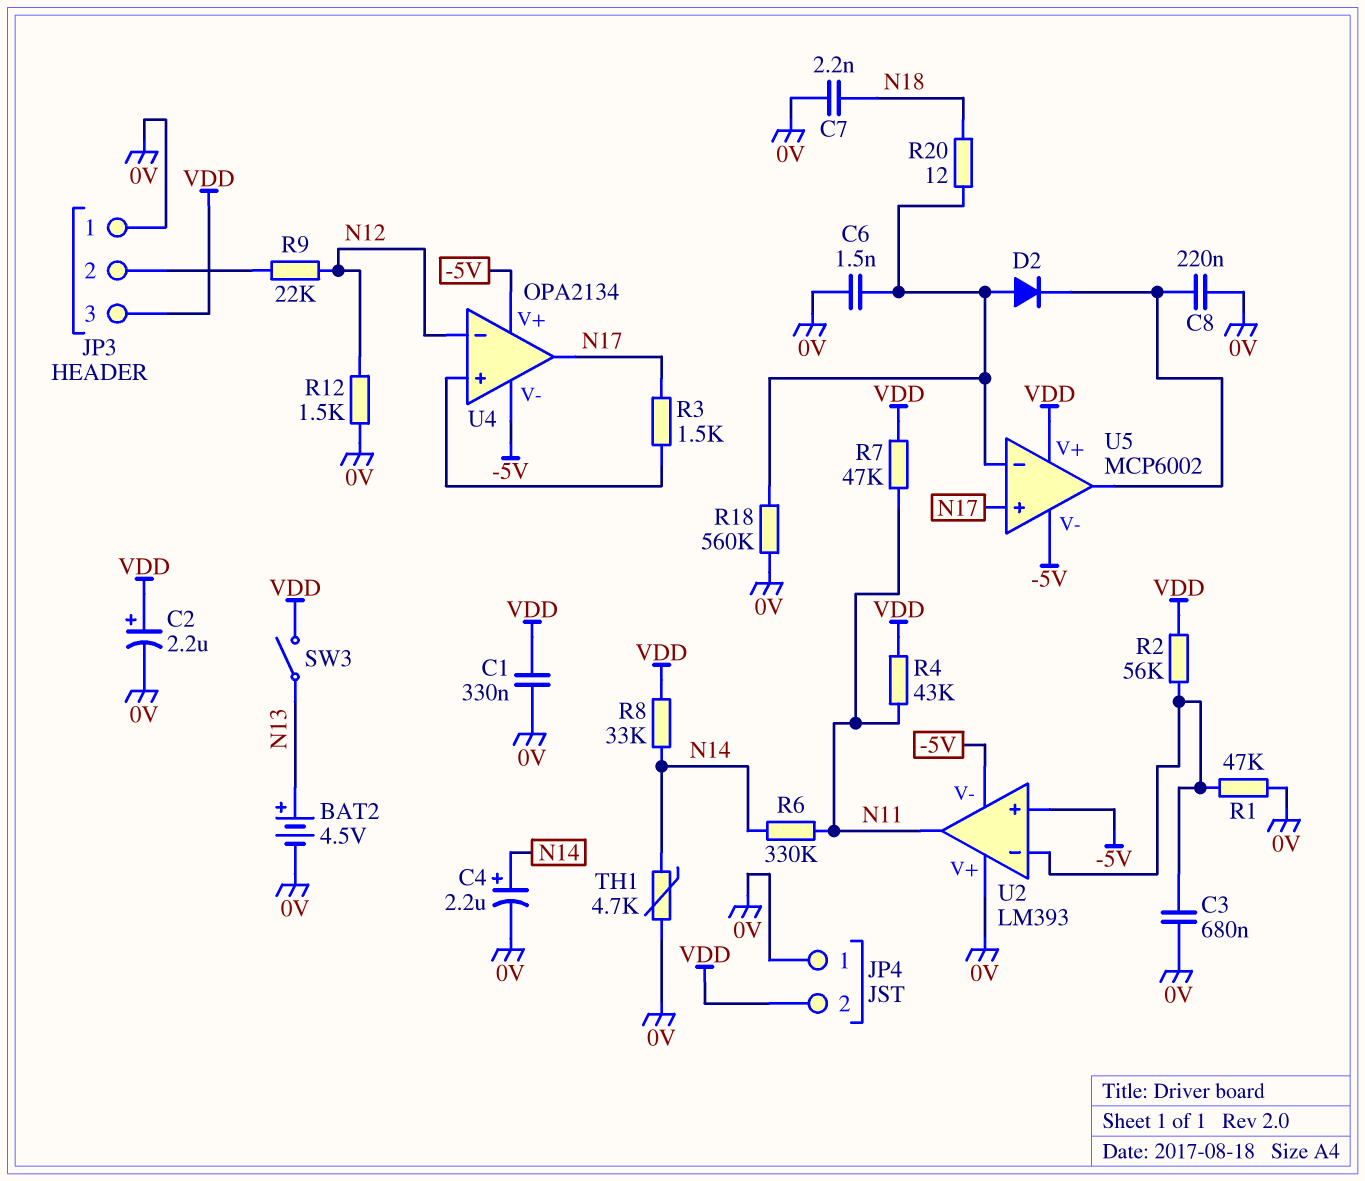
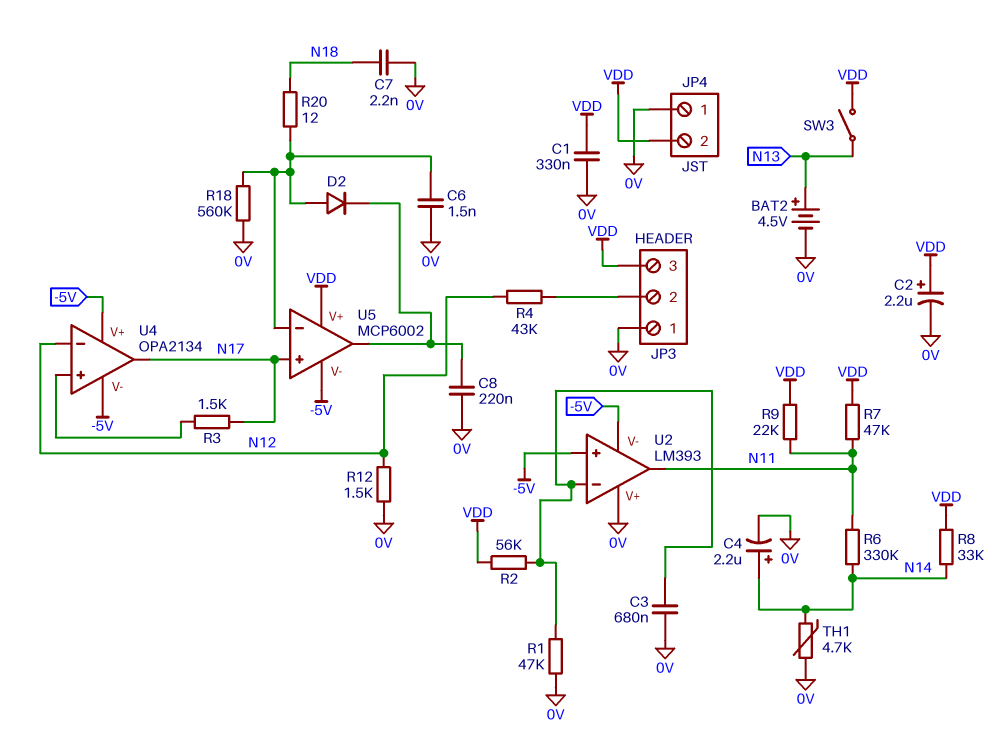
R4: 43k (N11, VDD) -> 43k (JP3/2, N12)
R9: 22k (JP3/2, N12) -> 22k (N11, VDD)

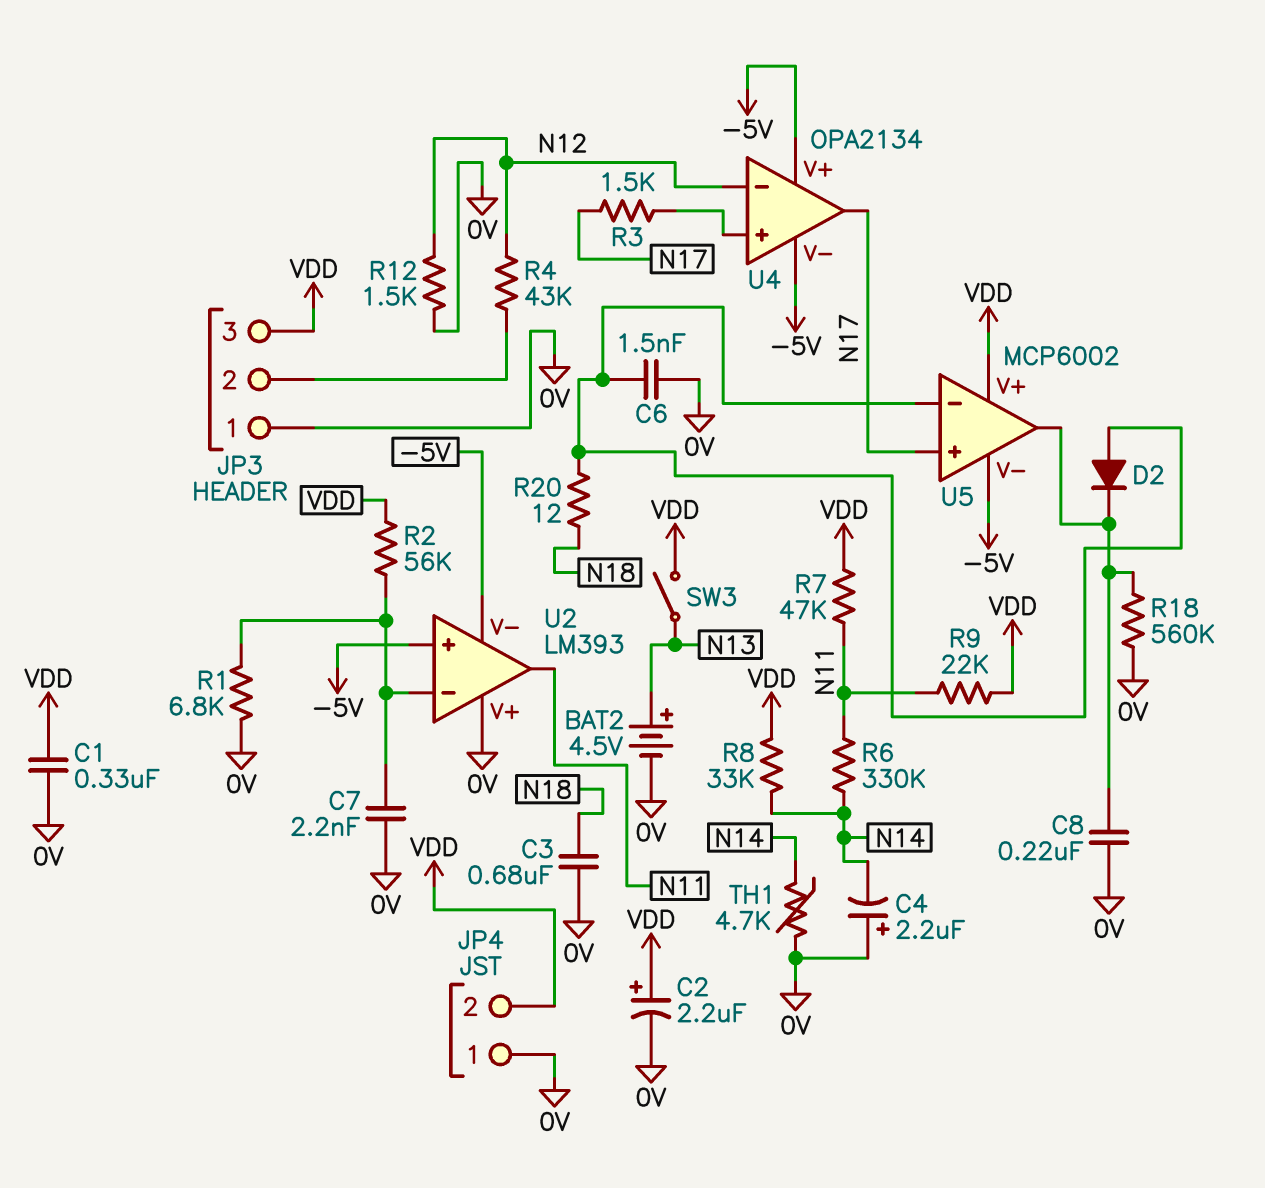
C3: 680nF (0V, U2/in-) -> 680nF (0V, N18)
C4: 2.2uF (plus N14, minus 0V) -> 2.2uF (plus 0V, minus N14)
C7: 2.2nF (0V, N18) -> 2.2nF (0V, U2/in-)
R1: 47k (0V, U2/in-) -> 6.8k (0V, U2/in-)
R18: 560k (0V, U5/in-) -> 560k (0V, U5/out)

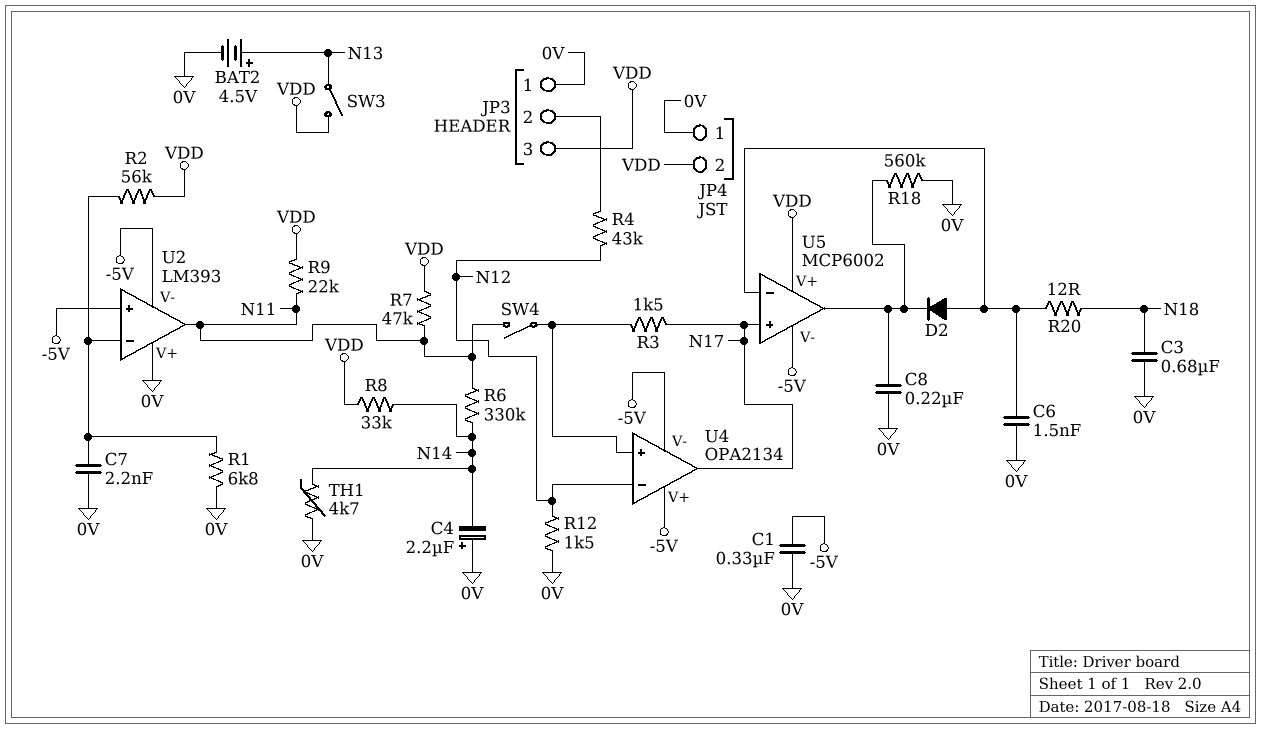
C1: 330nF (0V, VDD) -> 330nF (-5V, 0V)
C2: 2.2uF (plus VDD, minus 0V) -> none
SW4: none -> switch (N11, U4/in+)

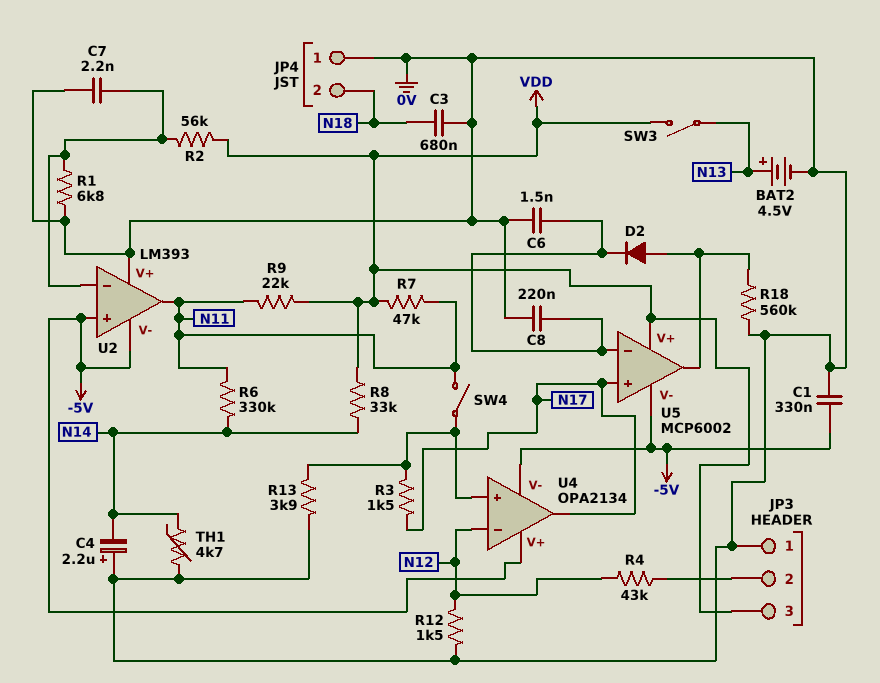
C8: 220nF (0V, U5/out) -> 220nF (0V, U5/in-)
D2: diode (A U5/in-, K U5/out) -> diode (A U5/out, K U5/in-)
JP4 pin 2: VDD -> N18
R13: none -> 3.9k (0V, U4/in+)
R20: 12 (N18, U5/in-) -> none

